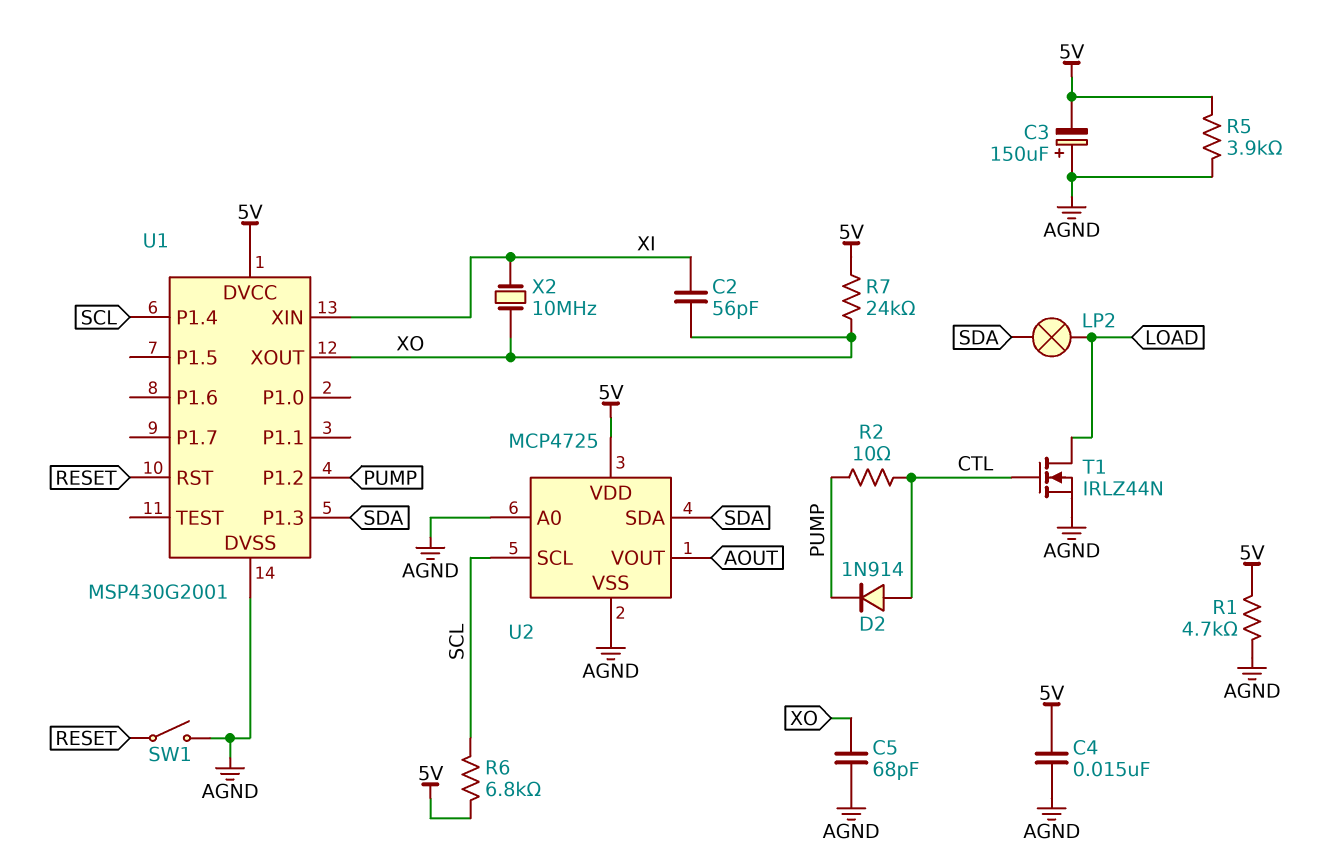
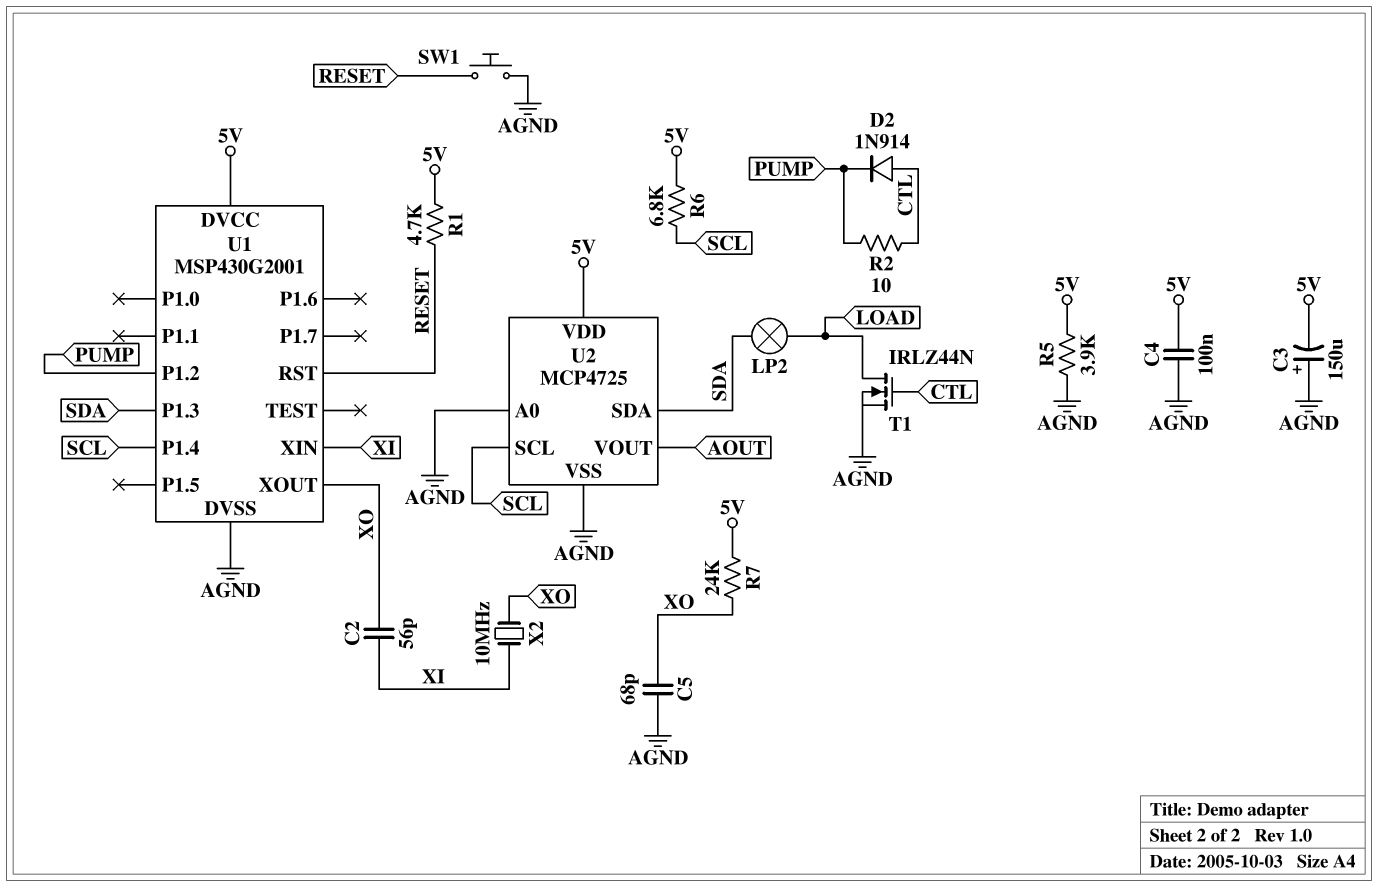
C4: 15nF (5V, AGND) -> 100nF (5V, AGND)
R1: 4.7k (5V, AGND) -> 4.7k (5V, RESET)
SW1: switch (AGND, RESET) -> button (AGND, RESET)

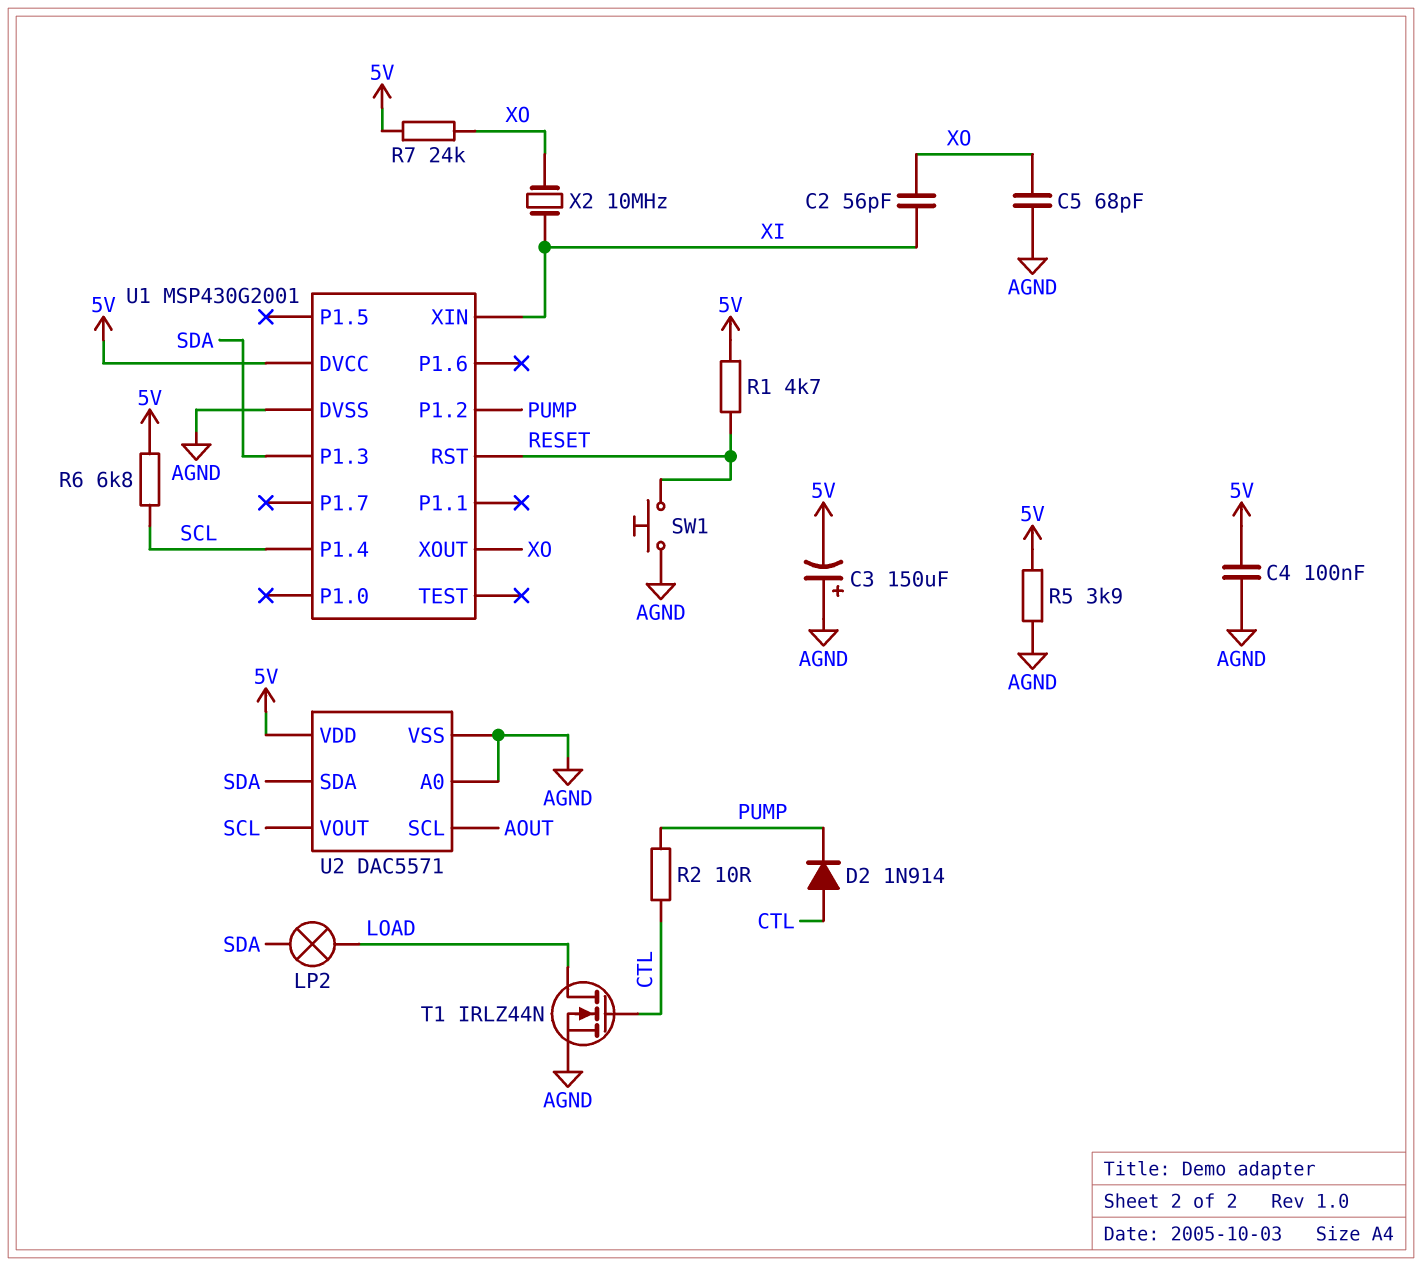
U2: MCP4725 -> DAC5571
U2 pin SCL: SCL -> AOUT
U2 pin VOUT: AOUT -> SCL

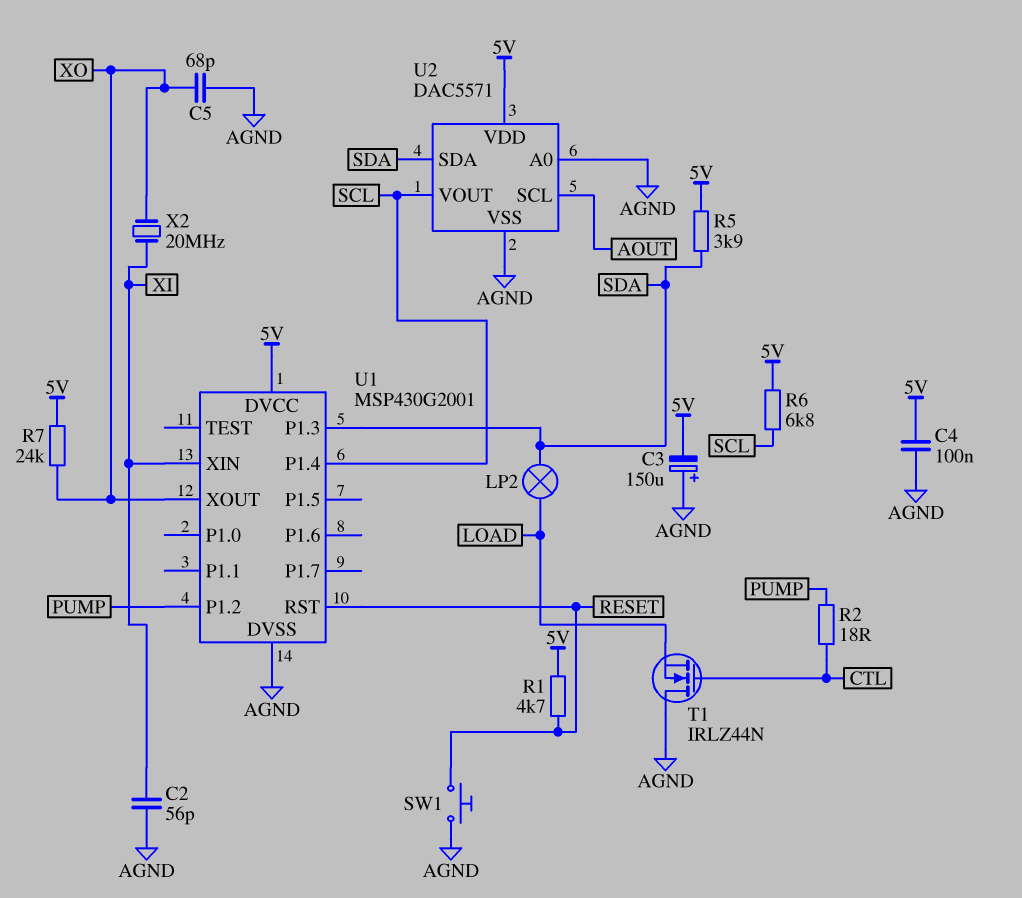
C2: 56pF (XI, XO) -> 56pF (AGND, XI)
D2: diode 1N914 (A CTL, K PUMP) -> none
R2: 10 (CTL, PUMP) -> 18 (CTL, PUMP)
R5: 3.9k (5V, AGND) -> 3.9k (5V, SDA)
T1: NMOS IRLZ44N (G CTL, D LOAD, S AGND) -> NMOS IRLZ44N (G CTL, D AGND, S LOAD)
X2: 10MHz (XI, XO) -> 20MHz (XI, XO)

